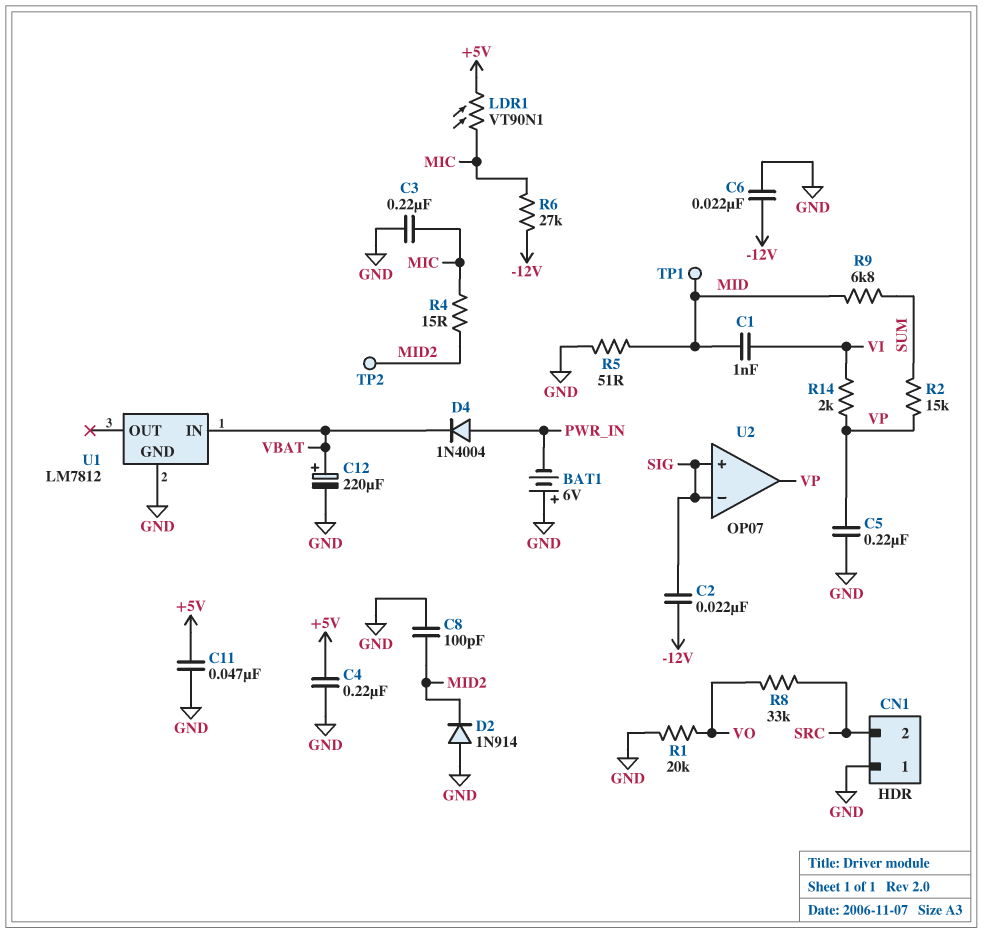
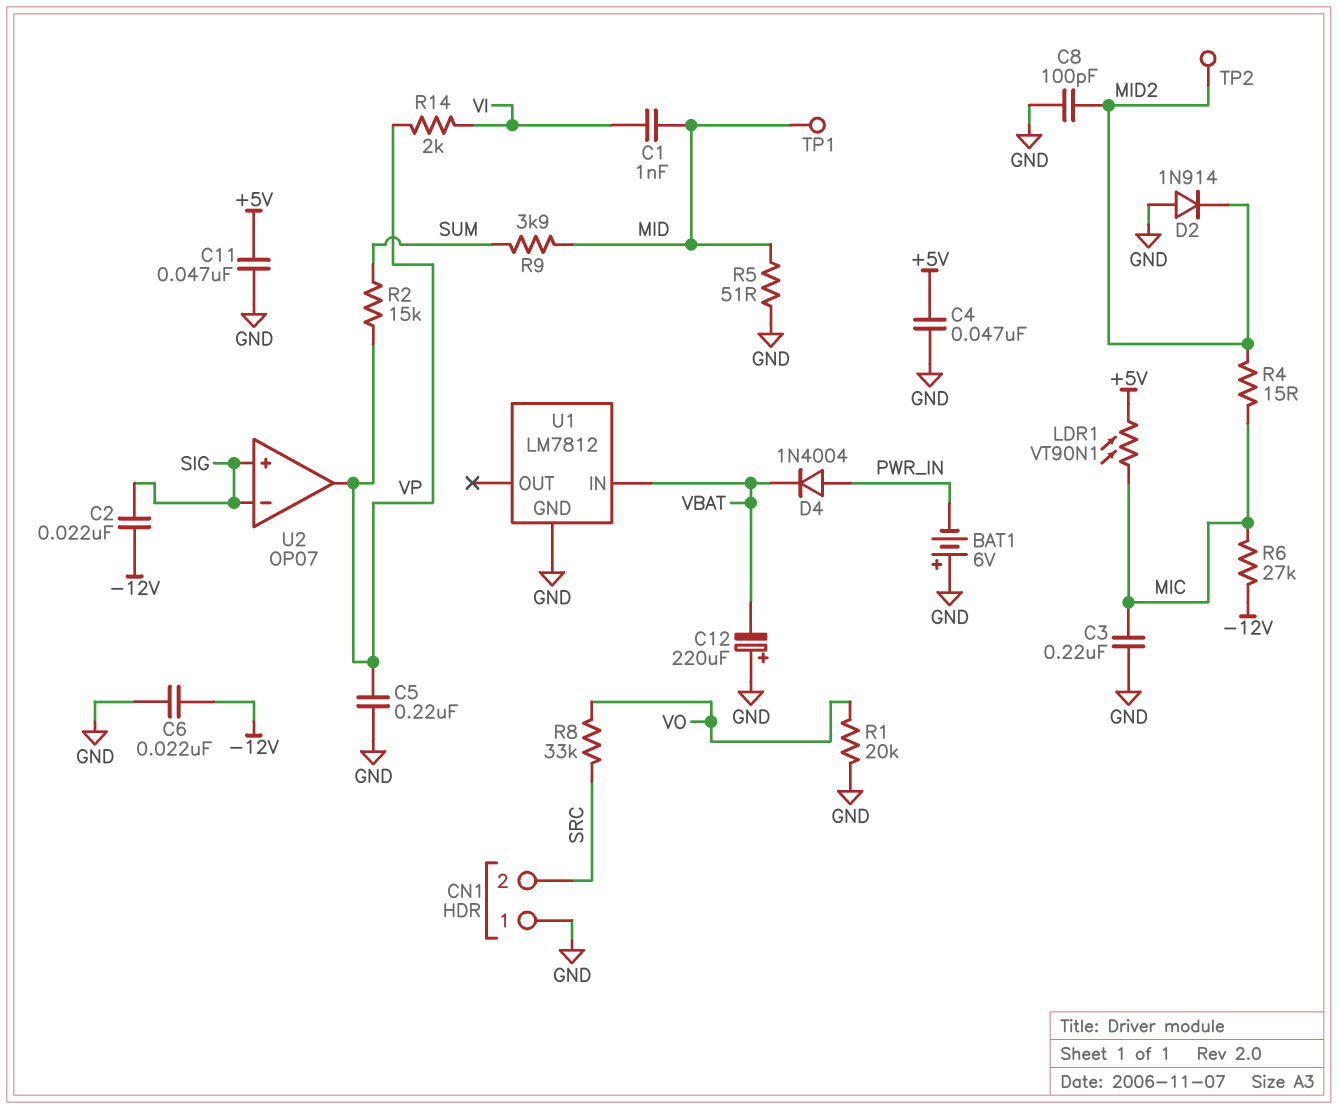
C4: 220nF (+5V, GND) -> 47nF (+5V, GND)
C12: 220uF (plus VBAT, minus GND) -> 220uF (plus GND, minus VBAT)
R9: 6.8k (MID, SUM) -> 3.9k (MID, SUM)

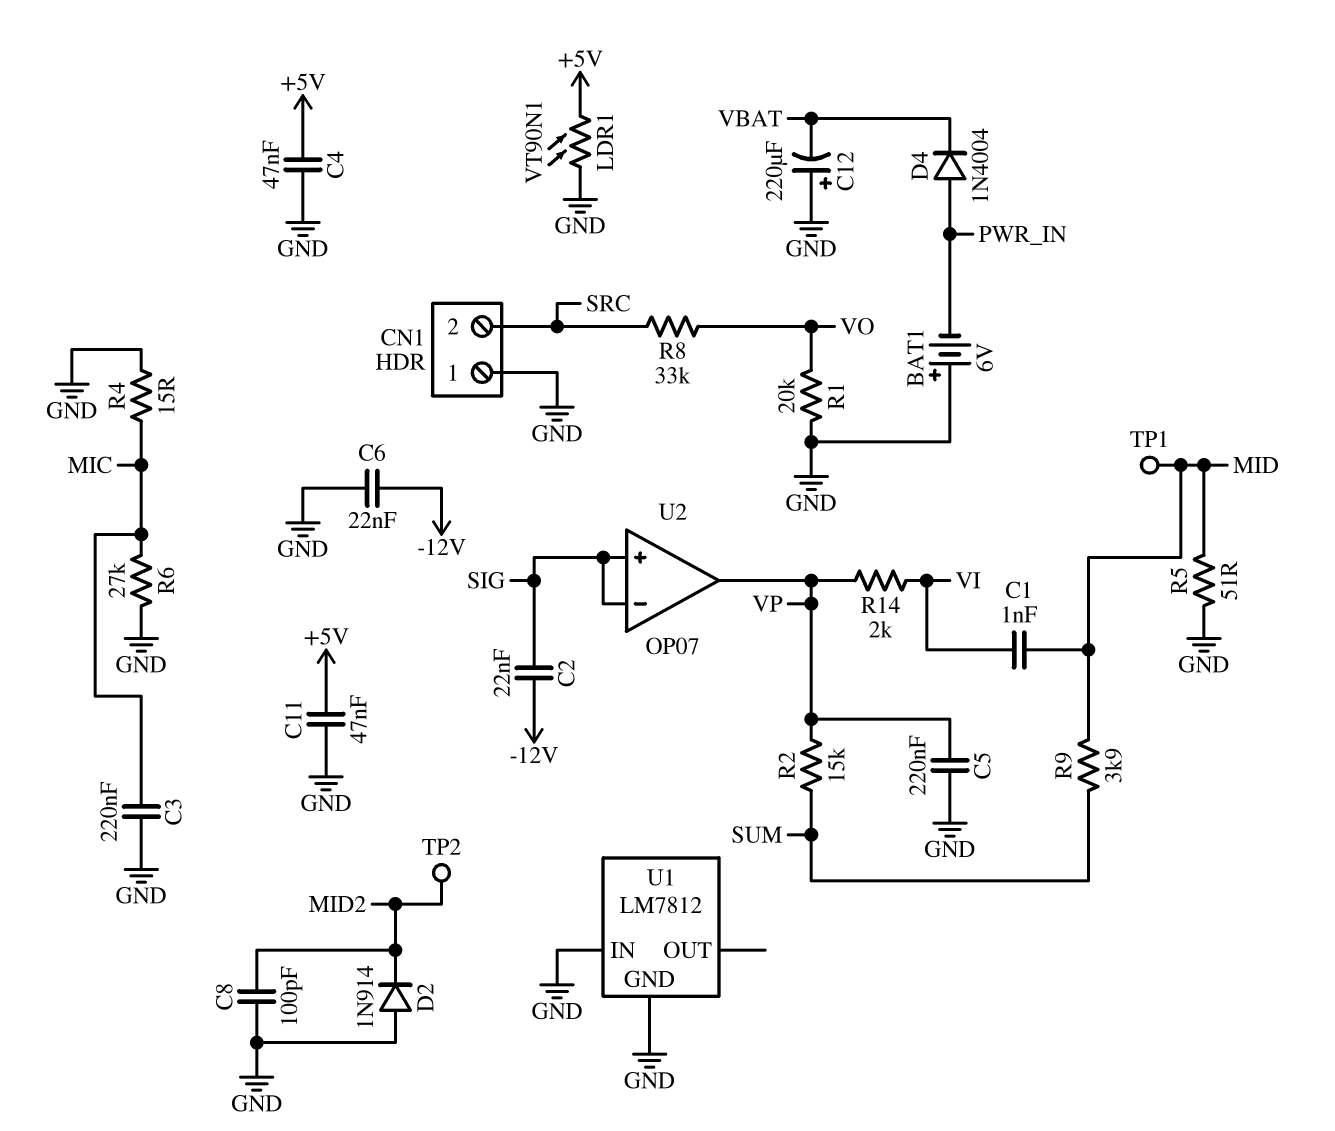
LDR1: VT90N1 (+5V, MIC) -> VT90N1 (+5V, GND)
R4: 15 (MIC, MID2) -> 15 (GND, MIC)
R6: 27k (-12V, MIC) -> 27k (GND, MIC)
U1 pin IN: VBAT -> GND

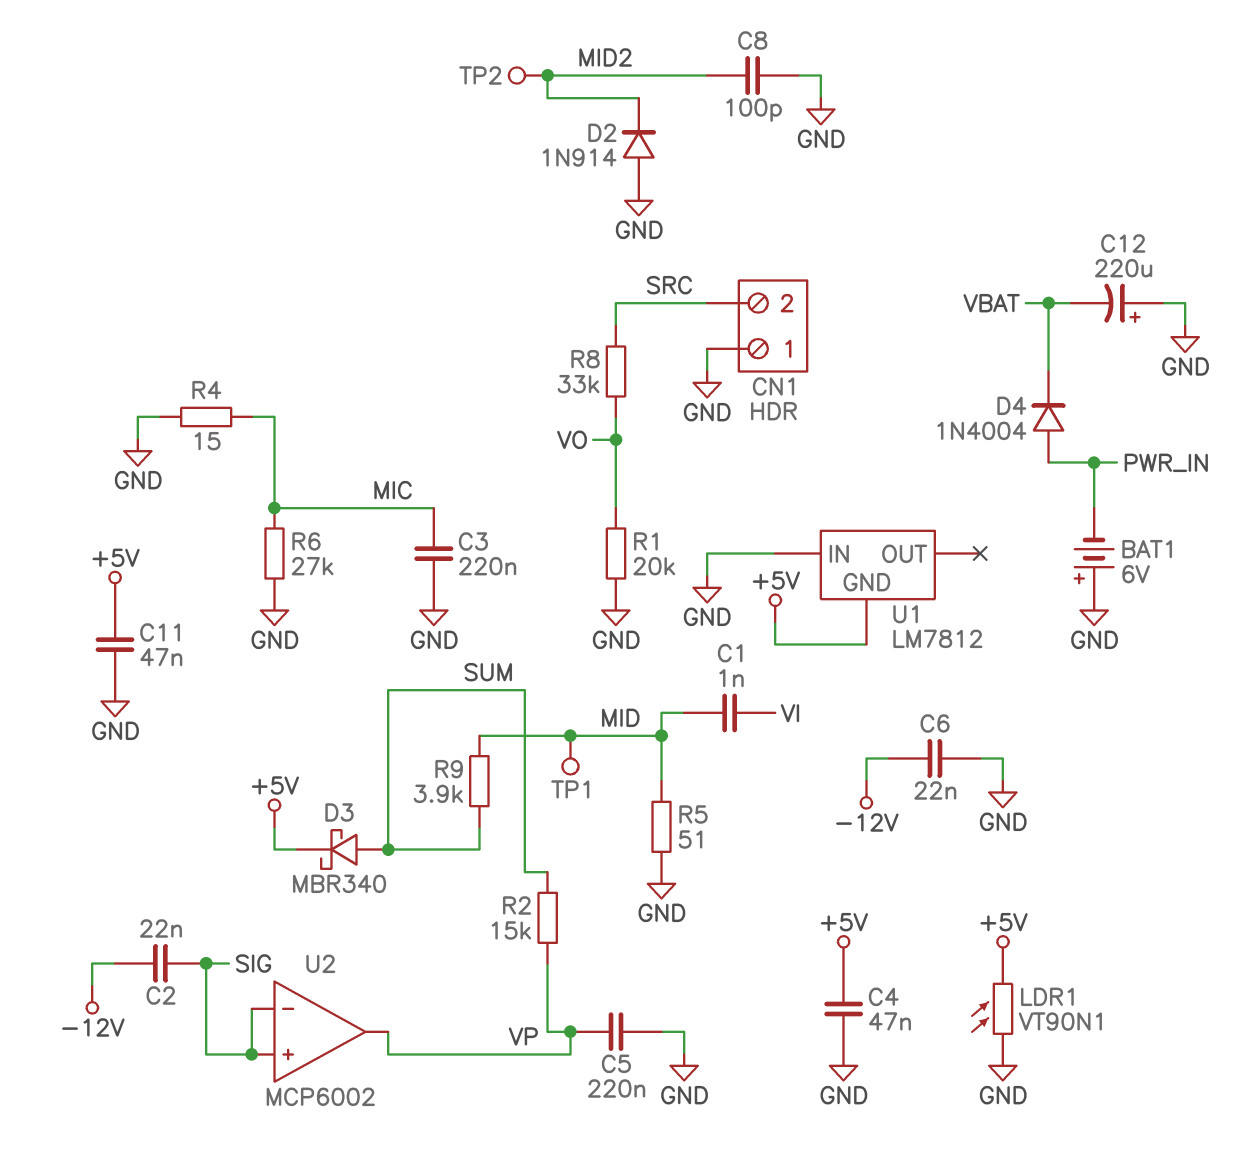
D3: none -> schottky MBR340 (A SUM, K +5V)
R14: 2k (VI, VP) -> none
U1 pin GND: GND -> +5V
U2: OP07 -> MCP6002

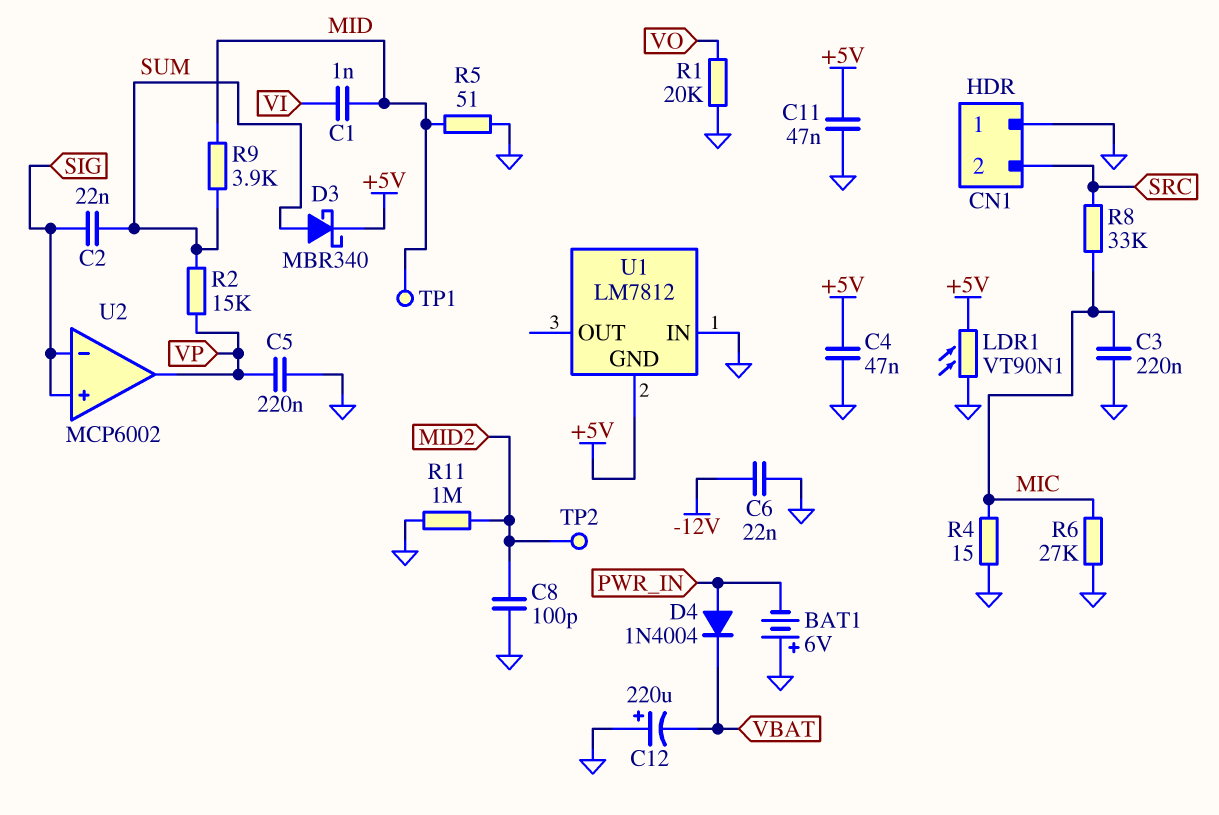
C2: 22nF (-12V, SIG) -> 22nF (SIG, SUM)
D2: diode 1N914 (A GND, K MID2) -> none
R8: 33k (SRC, VO) -> 33k (MIC, SRC)
R11: none -> 1M (GND, MID2)

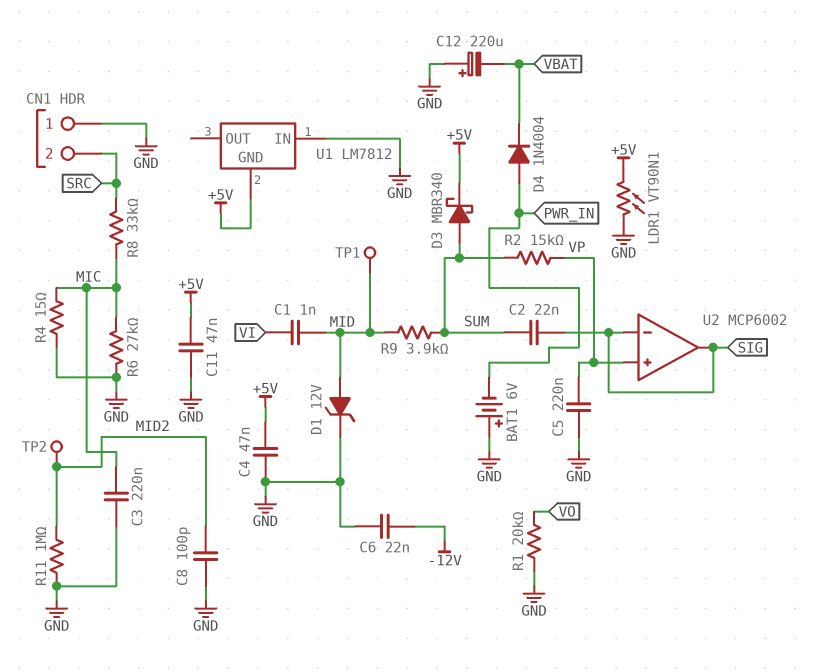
D1: none -> zener 12V (A MID, K GND)
R5: 51 (GND, MID) -> none
U2 pin in+: SIG -> VP
U2 pin out: VP -> SIG

